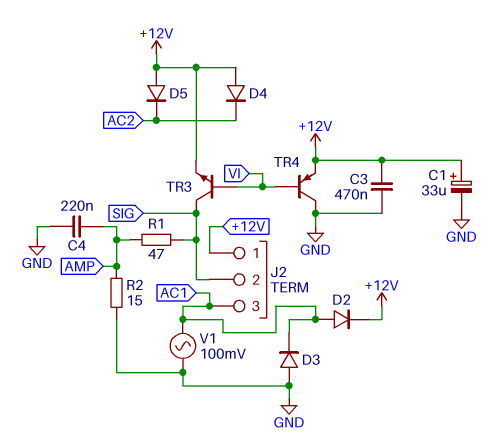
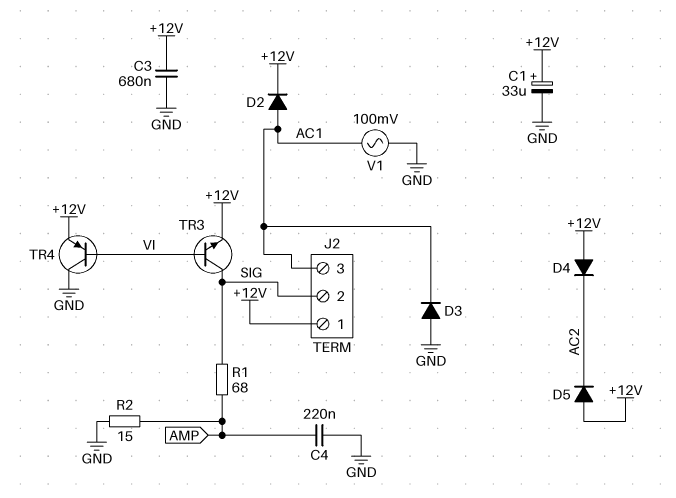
C3: 470nF (+12V, GND) -> 680nF (+12V, GND)
R1: 47 (AMP, SIG) -> 68 (AMP, SIG)

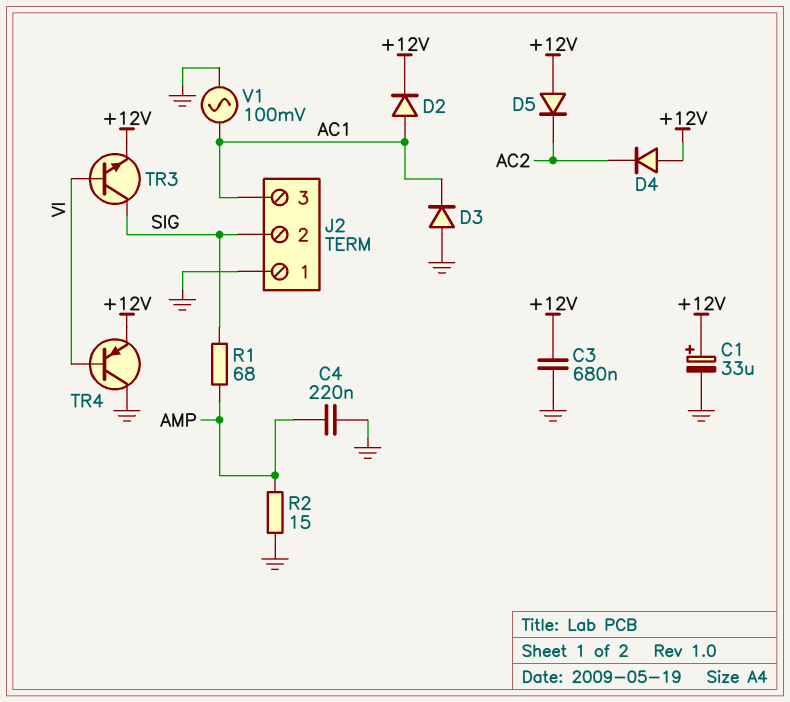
J2 pin 1: +12V -> GND

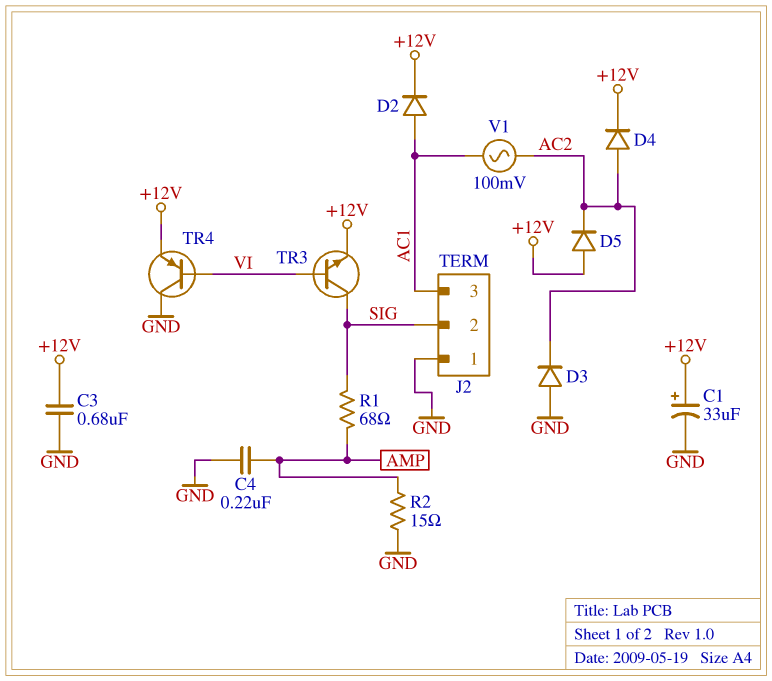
D3: diode (A GND, K AC1) -> diode (A GND, K AC2)
D4: diode (A +12V, K AC2) -> diode (A AC2, K +12V)
V1: AC 100mV (AC1, GND) -> AC 100mV (AC1, AC2)

